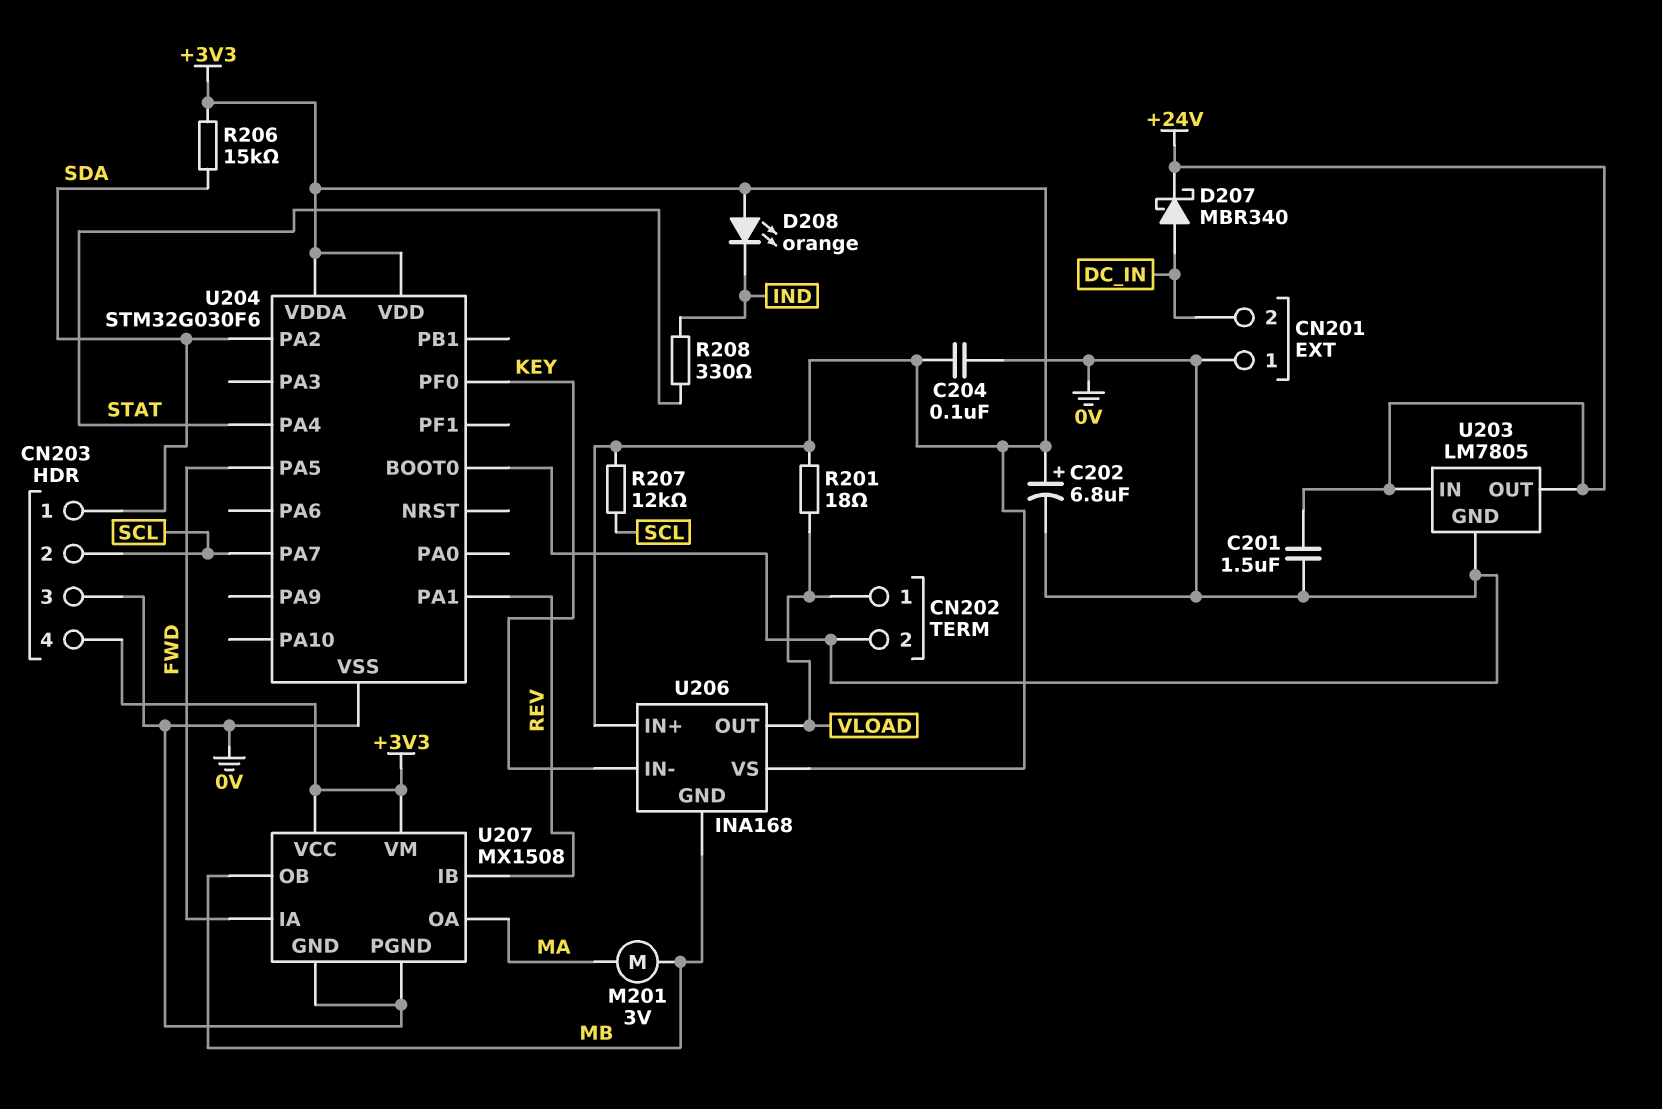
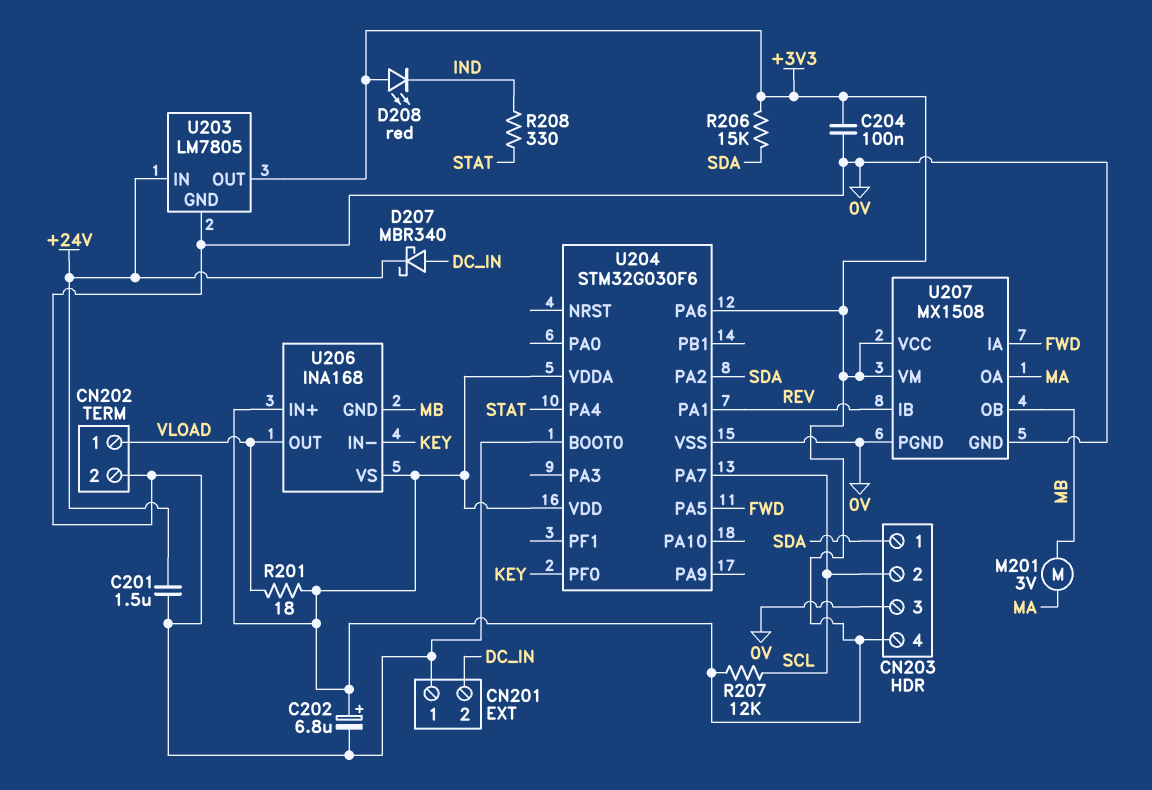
D208: LED orange (A +3V3, K IND) -> LED red (A +3V3, K IND)
U203 pin OUT: +24V -> +3V3
U204 pin PA6: none -> +3V3

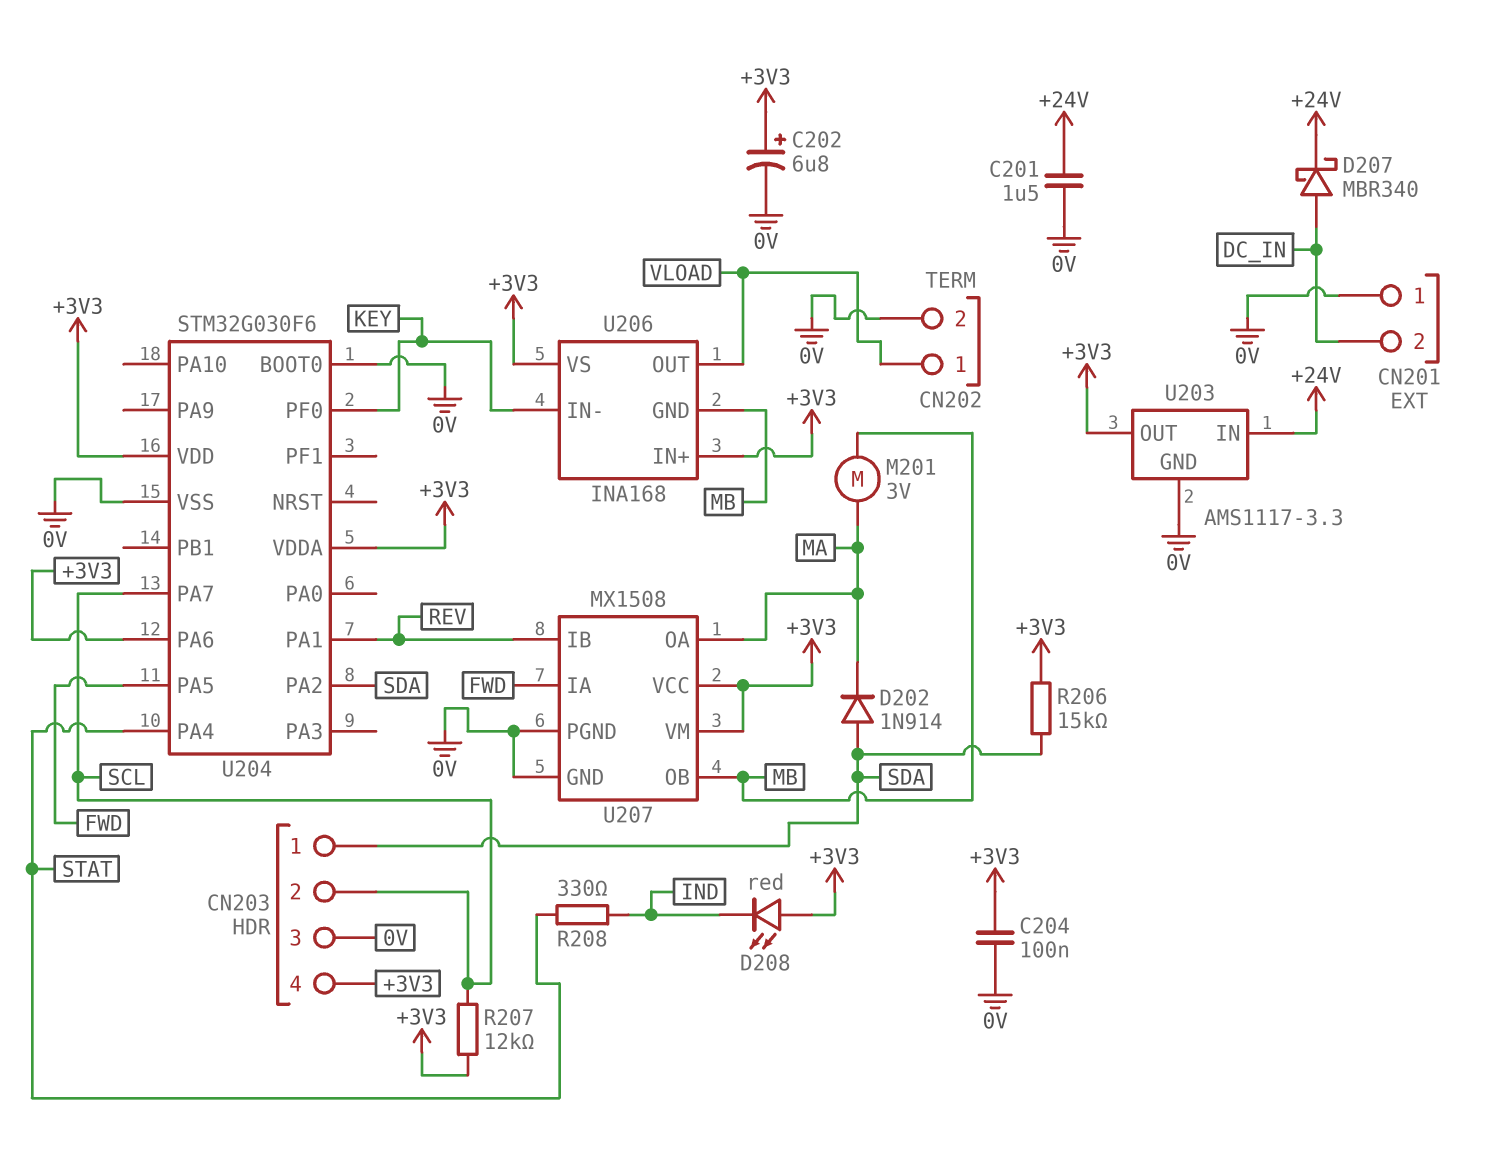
D202: none -> diode 1N914 (A SDA, K MA)
R201: 18 (+3V3, VLOAD) -> none
U203: LM7805 -> AMS1117-3.3

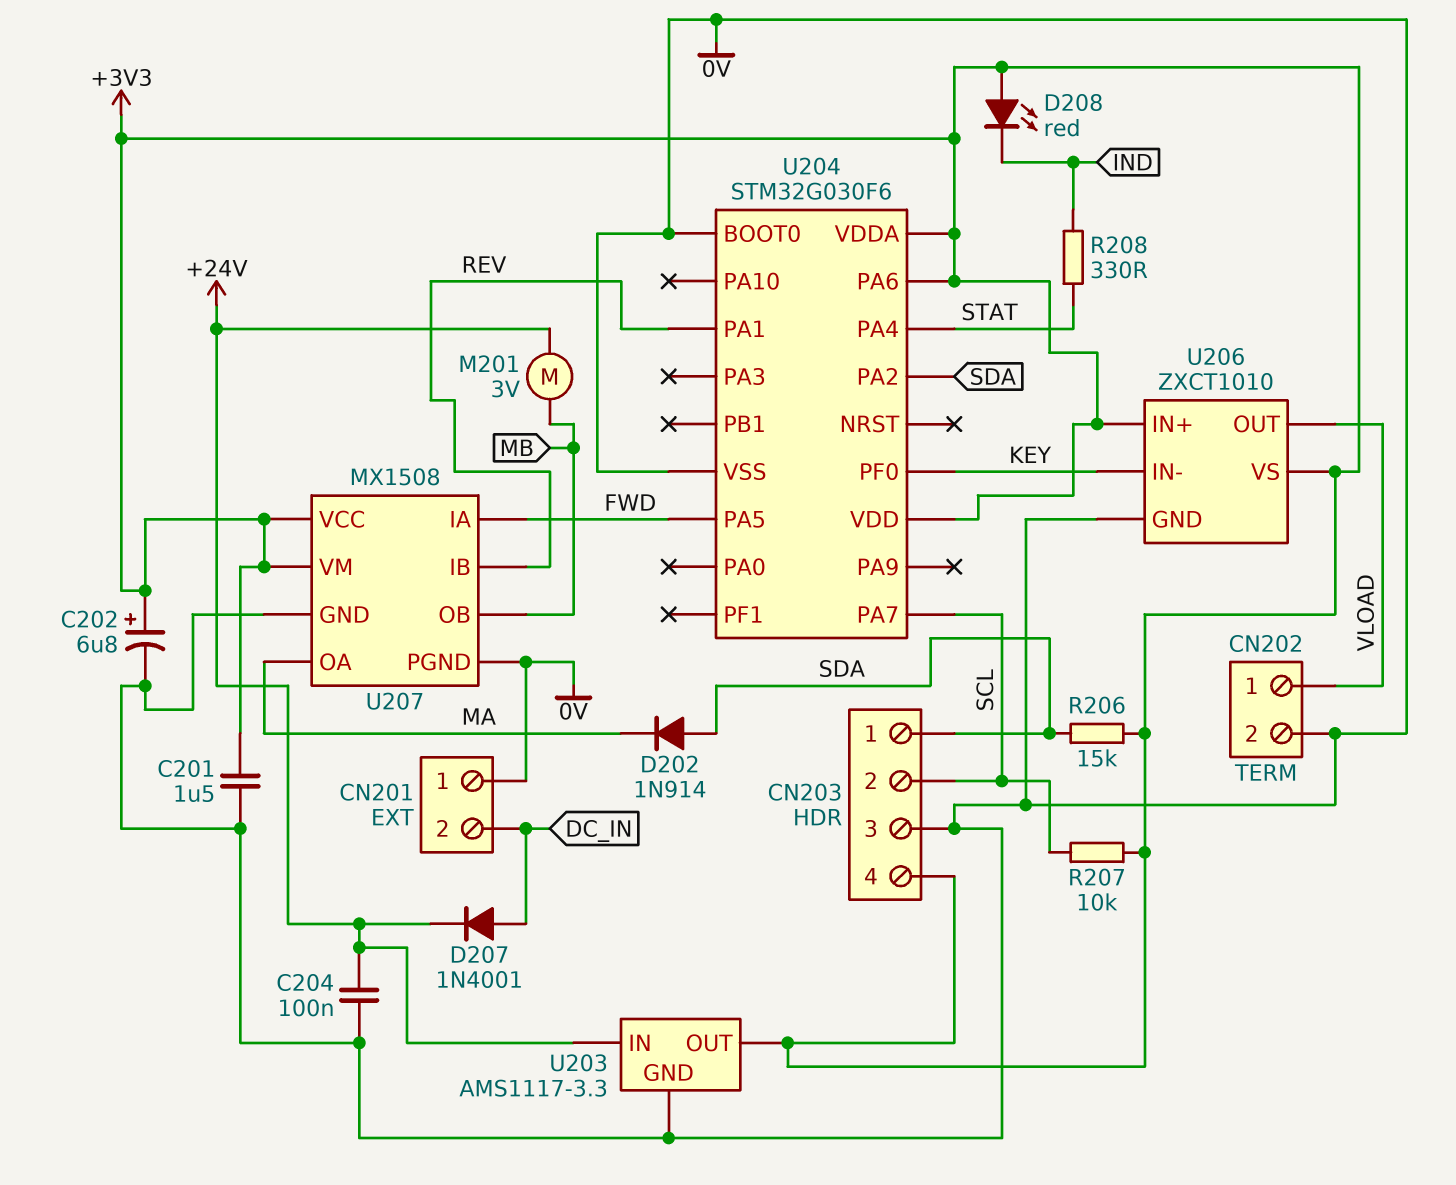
C201: 1.5uF (+24V, 0V) -> 1.5uF (+3V3, 0V)
C204: 100nF (+3V3, 0V) -> 100nF (+24V, 0V)
D207: schottky MBR340 (A DC_IN, K +24V) -> diode 1N4001 (A DC_IN, K +24V)
M201: motor 3V (MA, MB) -> motor 3V (+24V, MB)
R207: 12k (+3V3, SCL) -> 10k (+3V3, SCL)
U206: INA168 -> ZXCT1010
U206 pin GND: MB -> 0V

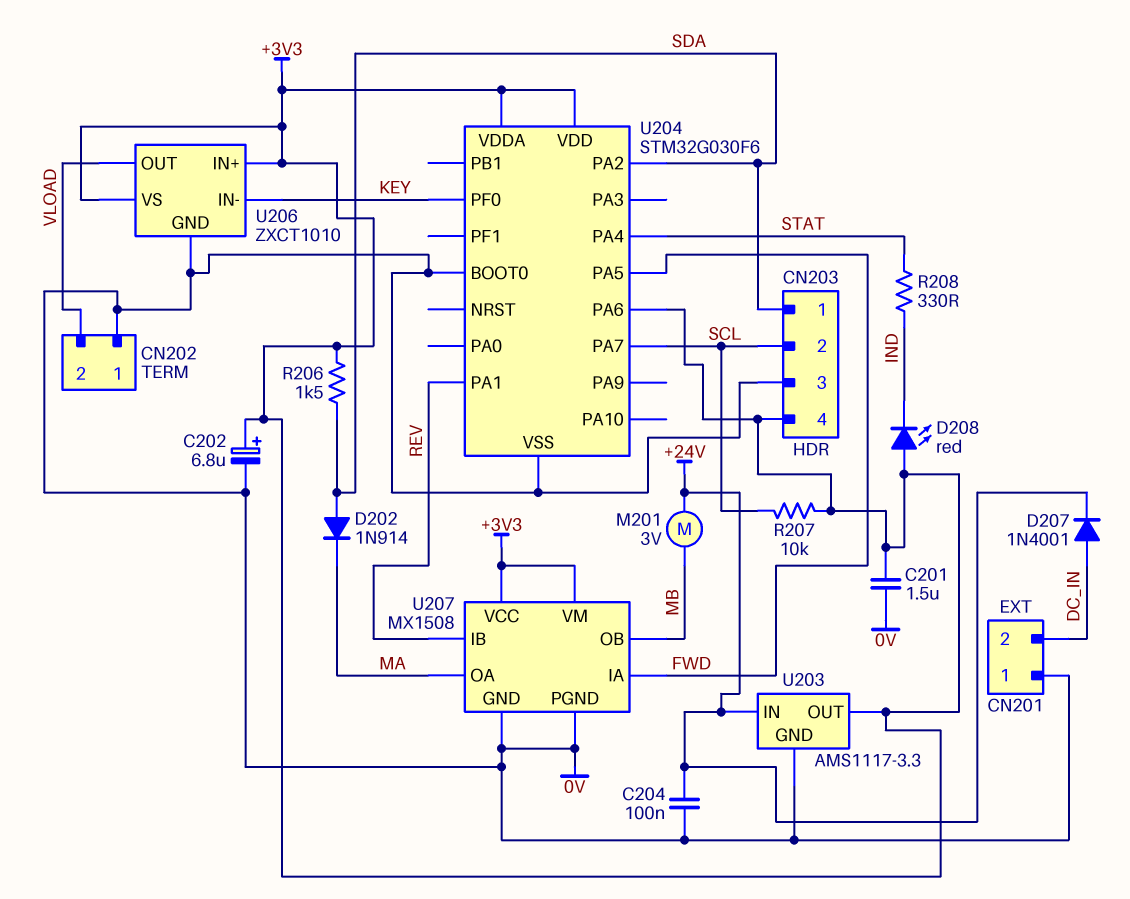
CN202 pin 1: VLOAD -> 0V
CN202 pin 2: 0V -> VLOAD
R206: 15k (+3V3, SDA) -> 1.5k (+3V3, SDA)

